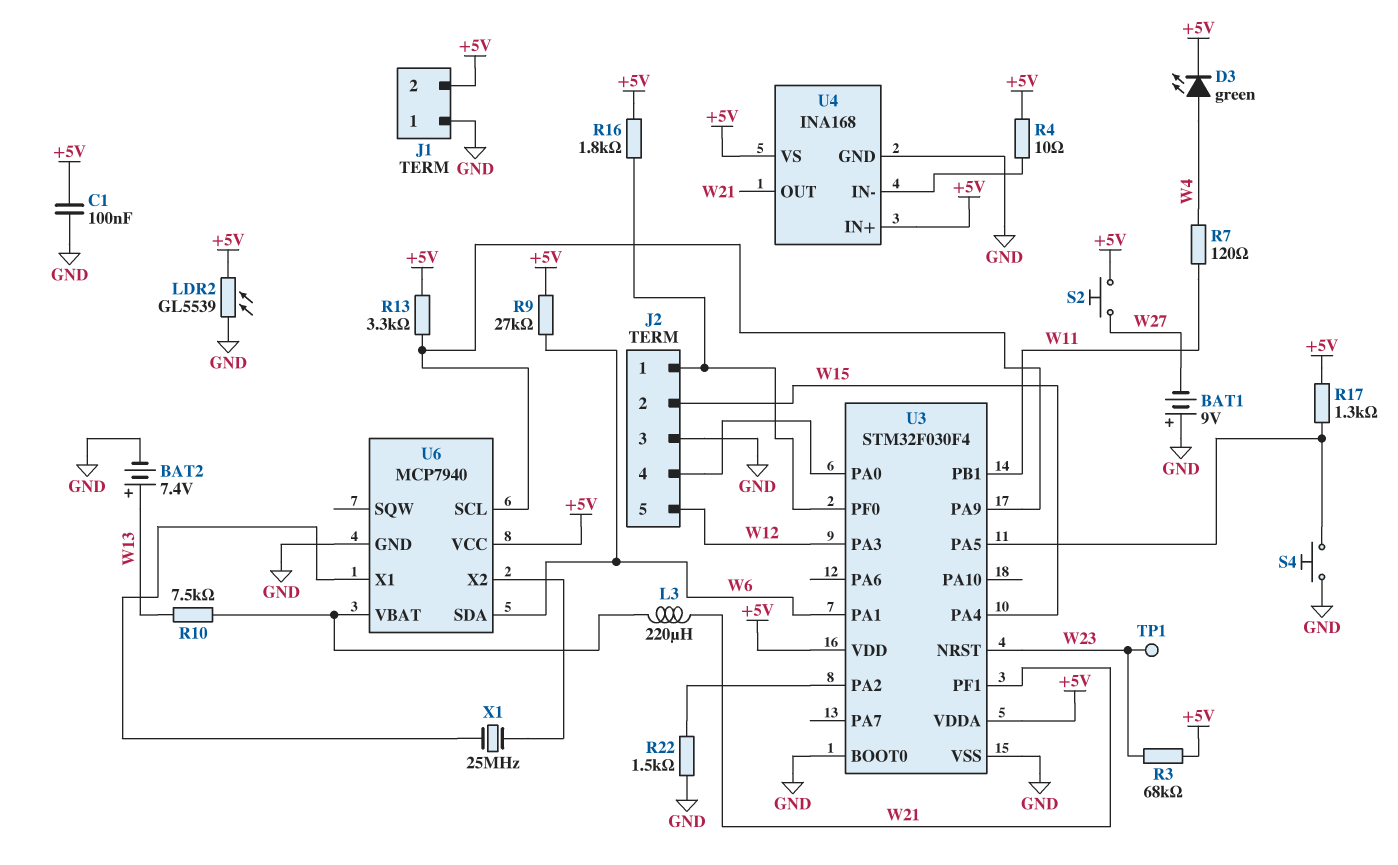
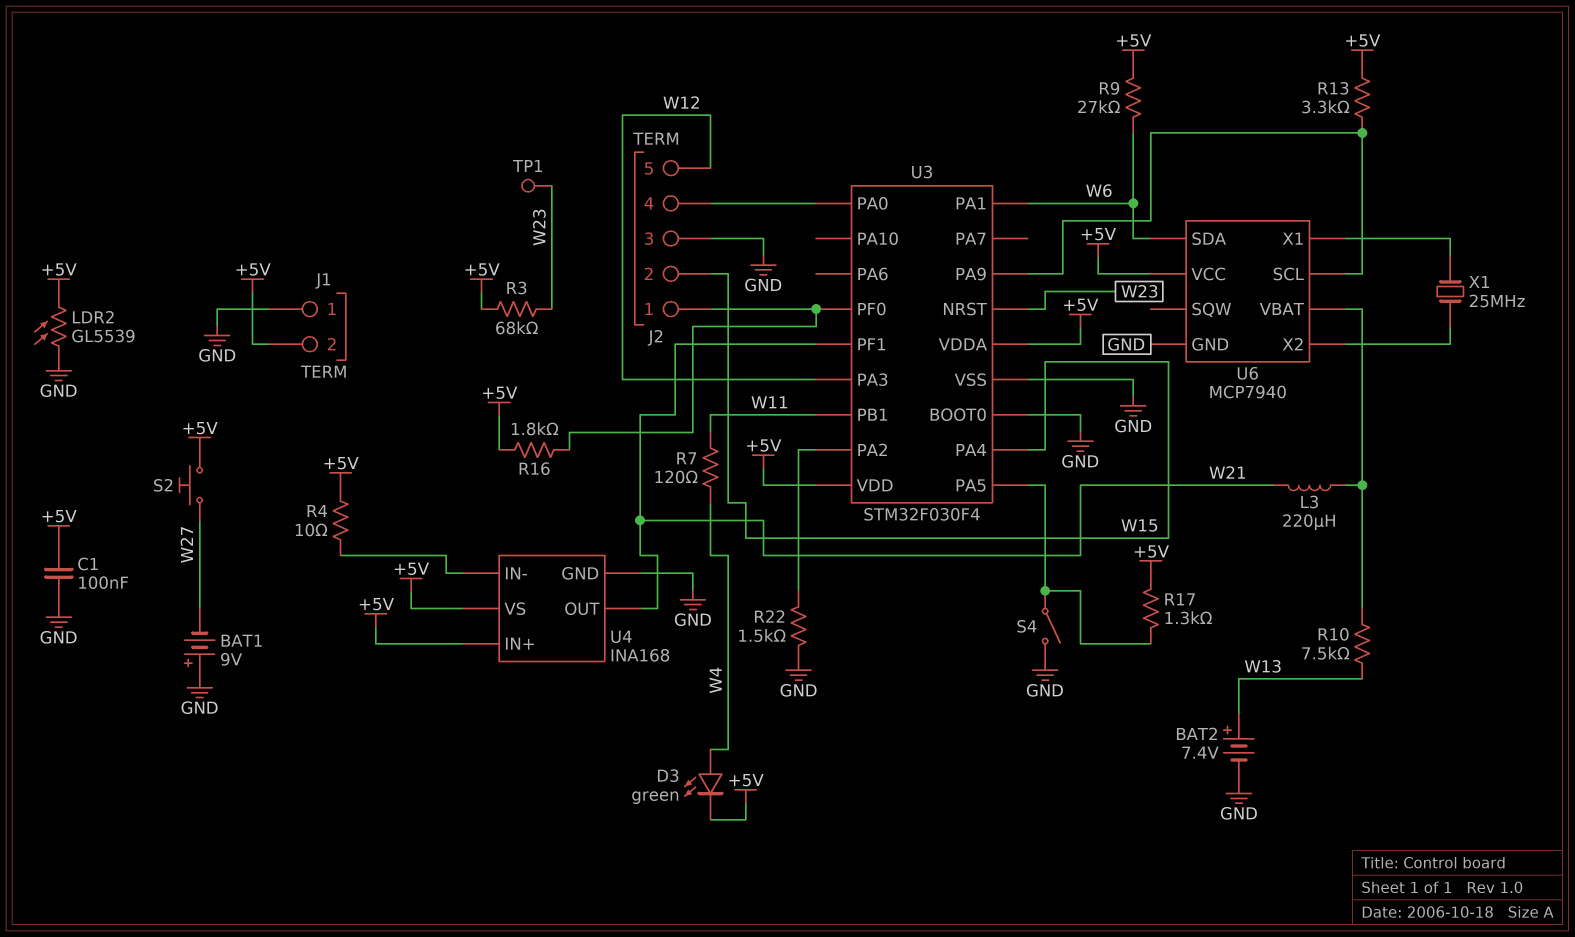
S4: button (GND, U3/PA5) -> switch (GND, U3/PA5)

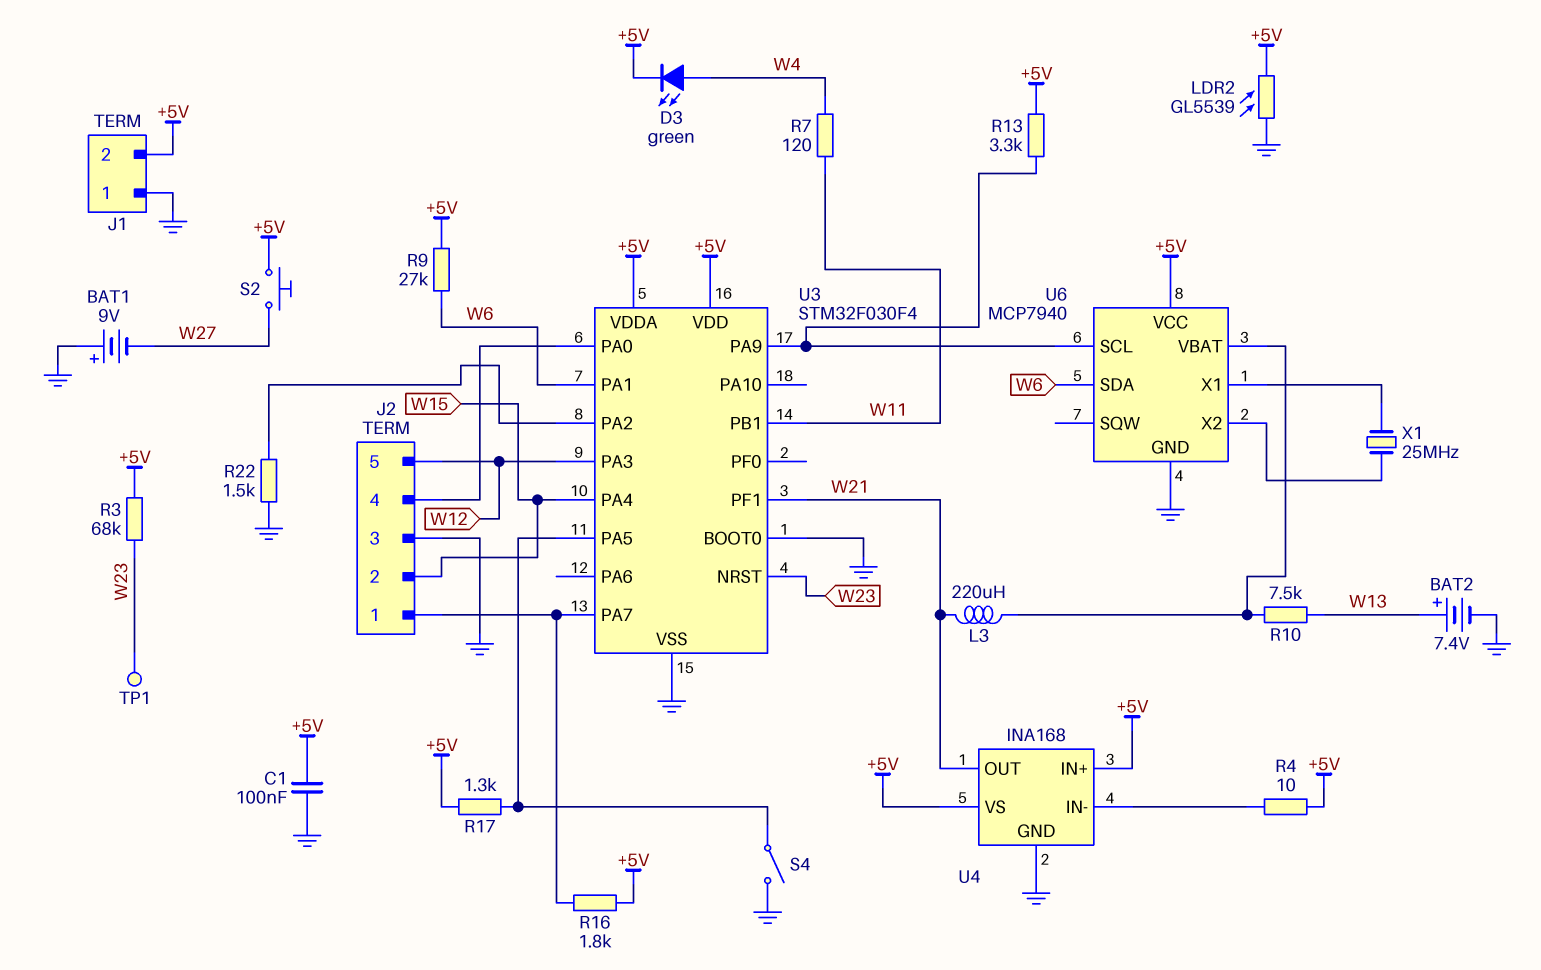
U3 pin PA7: none -> J2/1
U3 pin PF0: J2/1 -> none

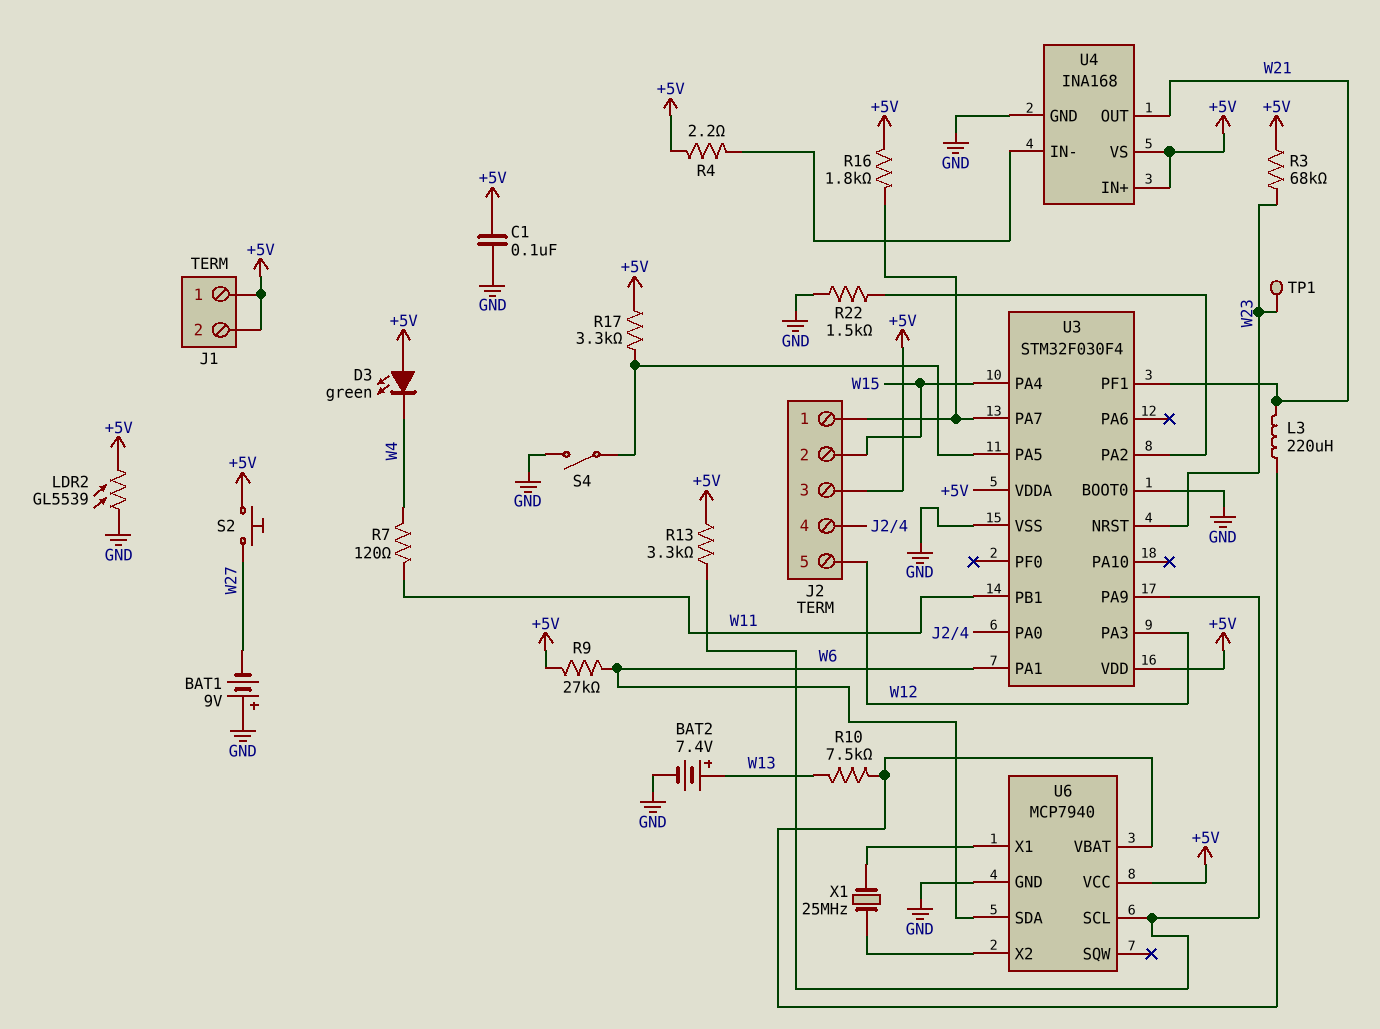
D3: LED green (A W4, K +5V) -> LED green (A +5V, K W4)
J1 pin 1: GND -> +5V
J2 pin 3: GND -> +5V
R4: 10 (+5V, U4/IN-) -> 2.2 (+5V, U4/IN-)
R17: 1.3k (+5V, U3/PA5) -> 3.3k (+5V, U3/PA5)

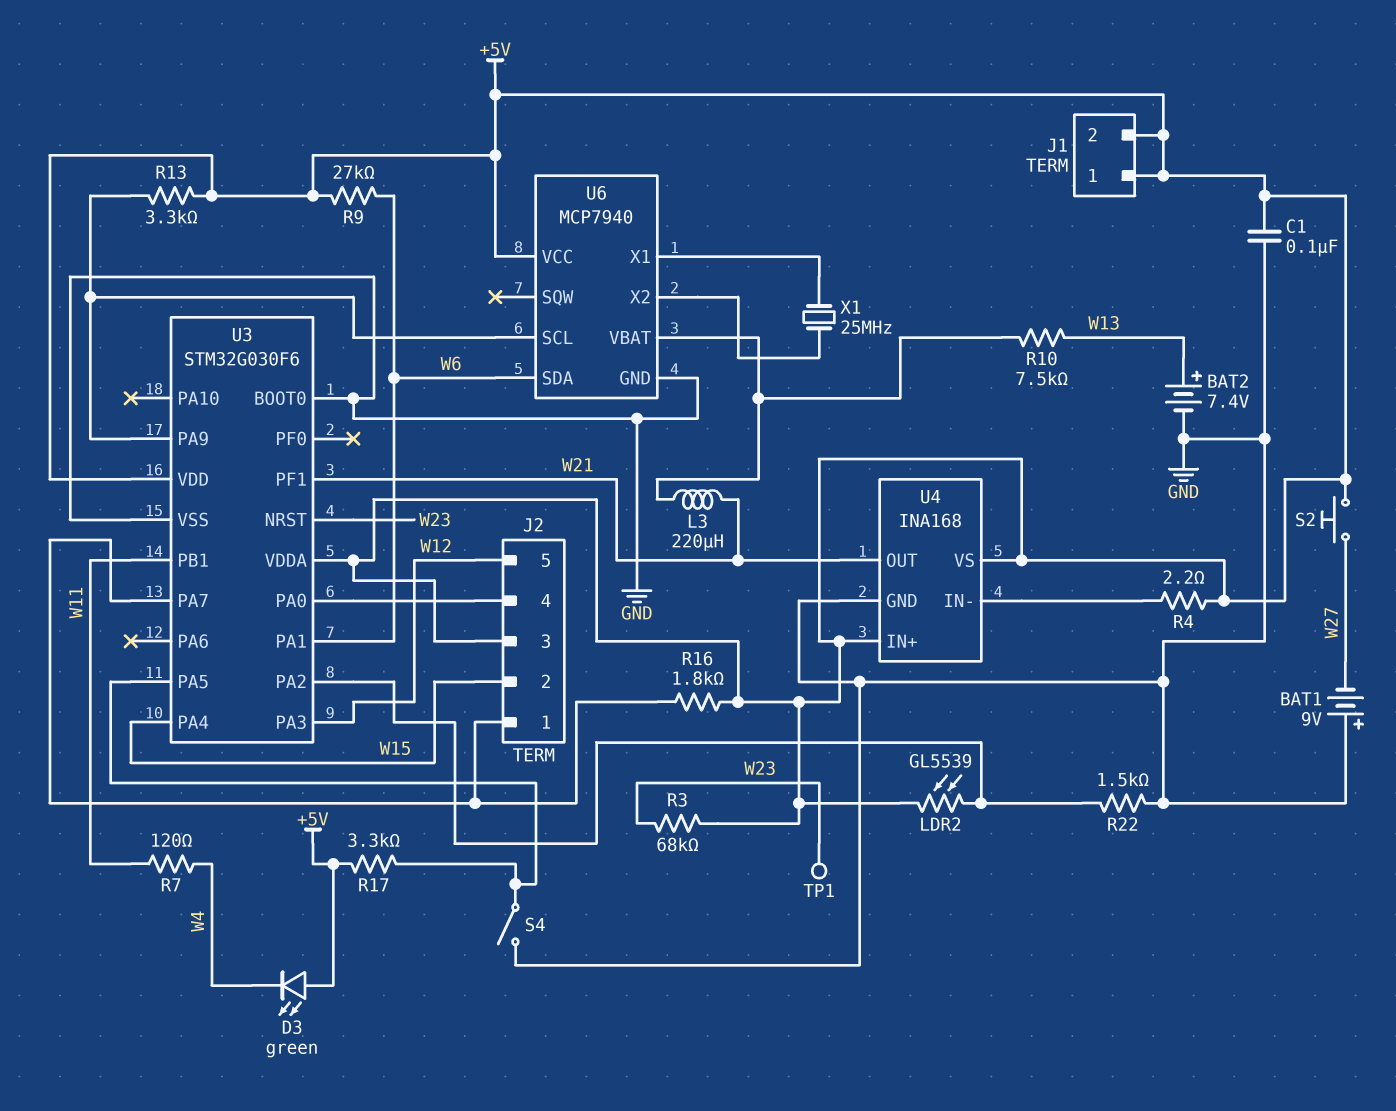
LDR2: GL5539 (+5V, GND) -> GL5539 (+5V, U3/PA2)
U3: STM32F030F4 -> STM32G030F6

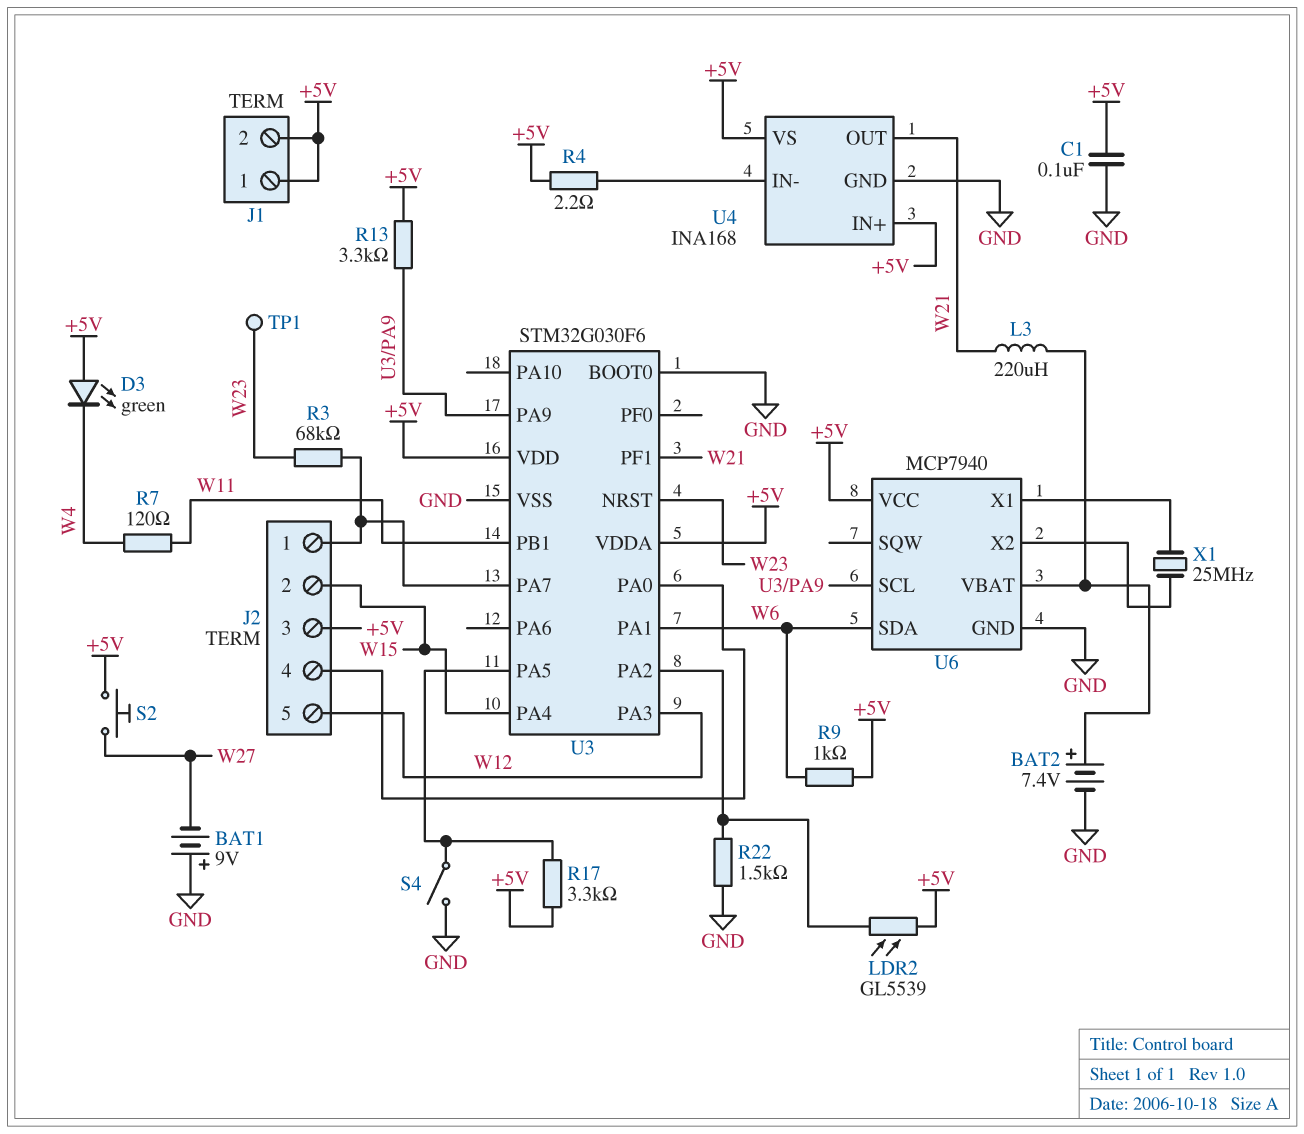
BAT2: 7.4V (plus W13, minus GND) -> 7.4V (plus U6/VBAT, minus GND)
R3: 68k (+5V, W23) -> 68k (J2/1, W23)
R9: 27k (+5V, W6) -> 1k (+5V, W6)
R10: 7.5k (U6/VBAT, W13) -> none
R16: 1.8k (+5V, J2/1) -> none

